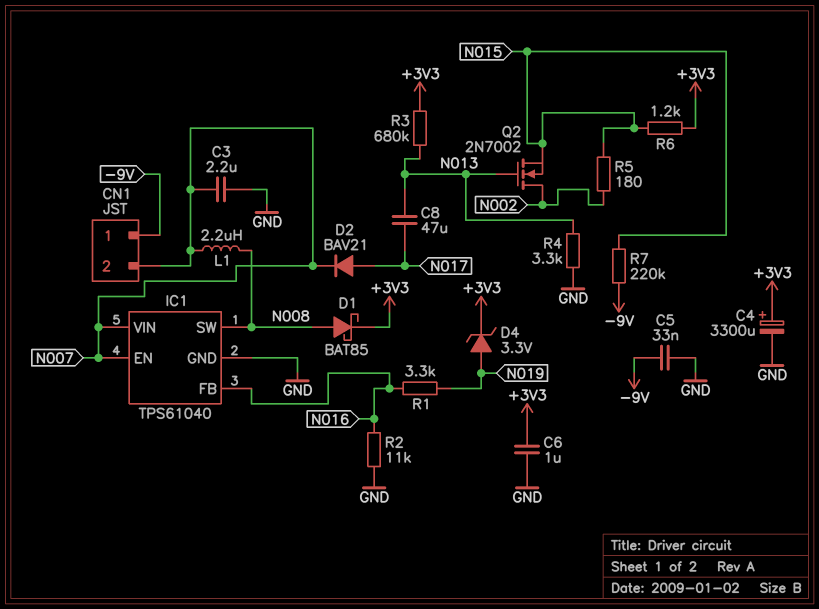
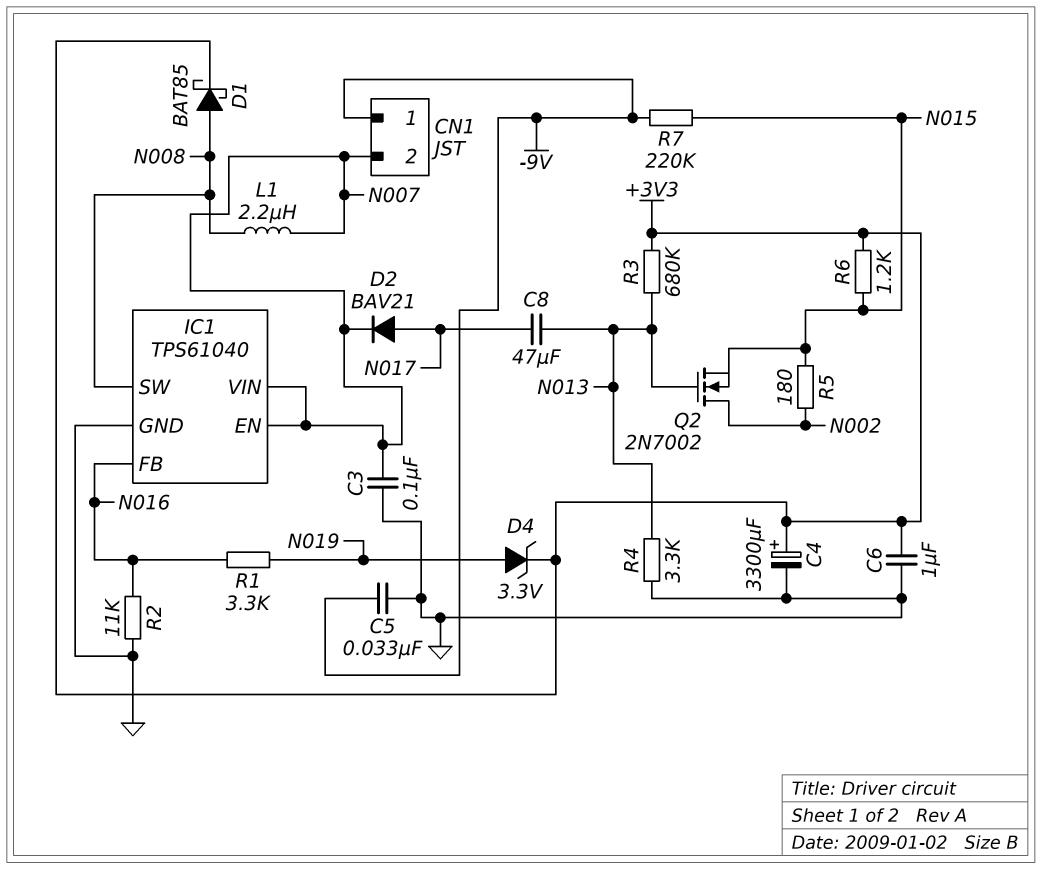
C3: 2.2uF (GND, N007) -> 100nF (GND, N007)

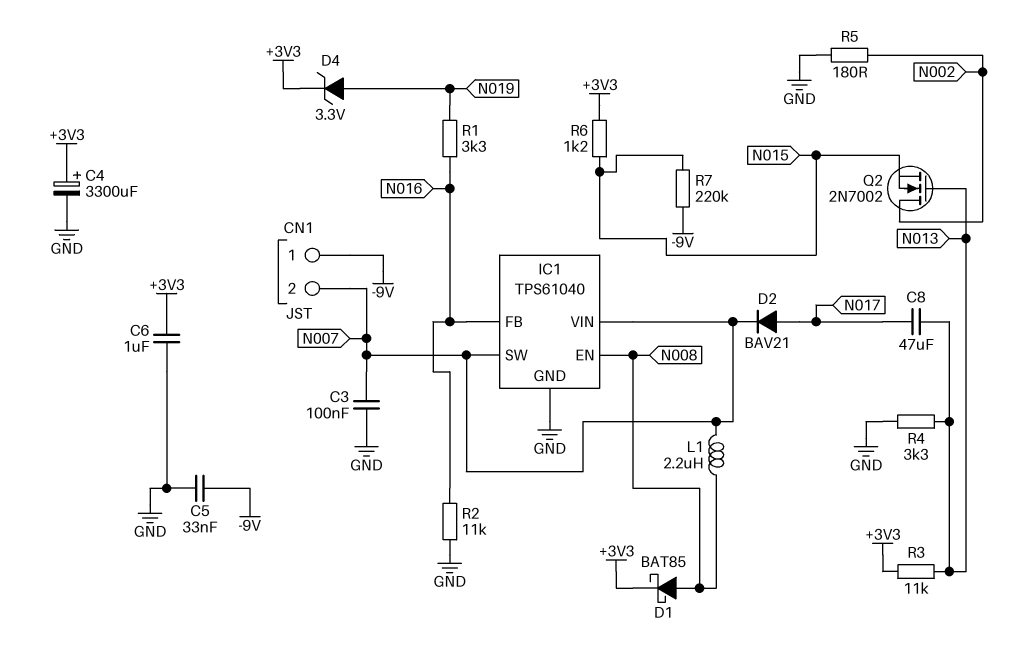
IC1 pin EN: N007 -> N008
IC1 pin SW: N008 -> N007
R3: 680k (+3V3, N013) -> 11k (+3V3, N013)
R5: 180 (N002, N015) -> 180 (GND, N002)

